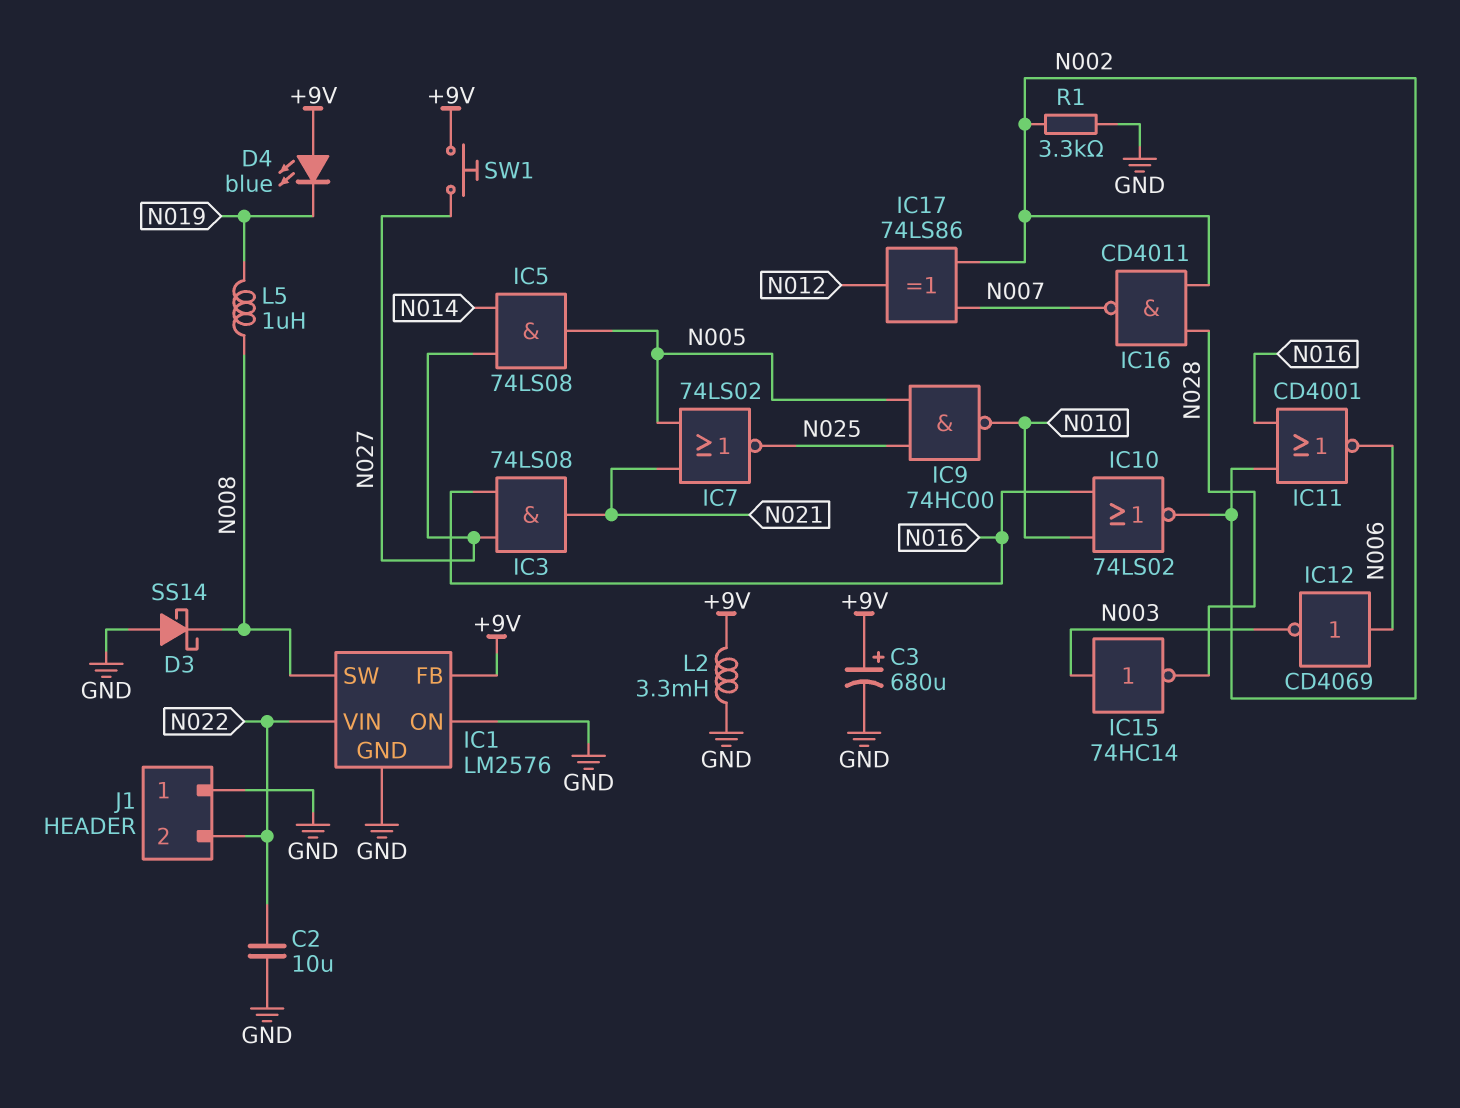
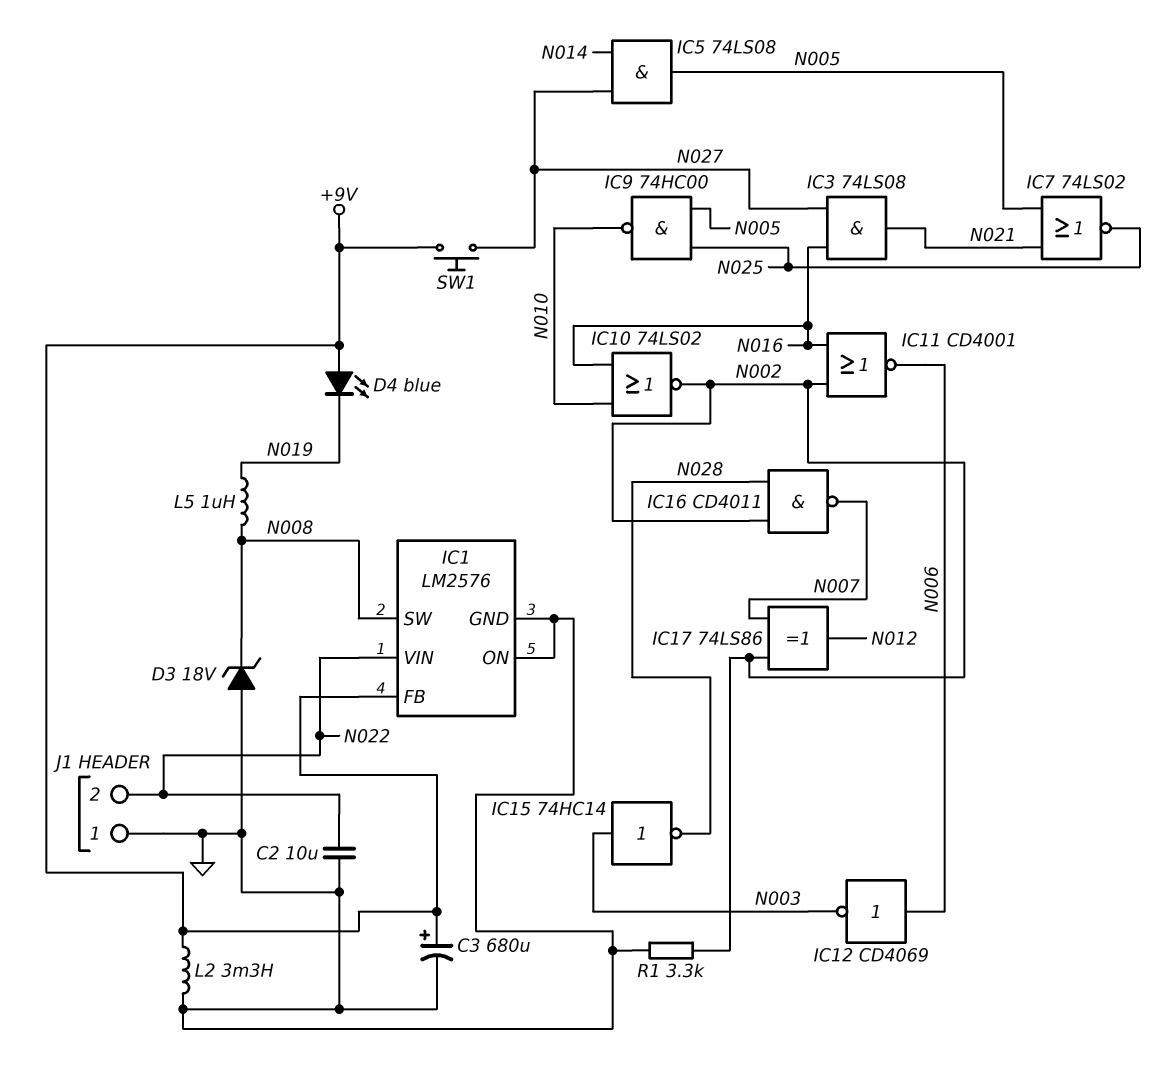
D3: schottky SS14 (A GND, K N008) -> zener 18V (A GND, K N008)

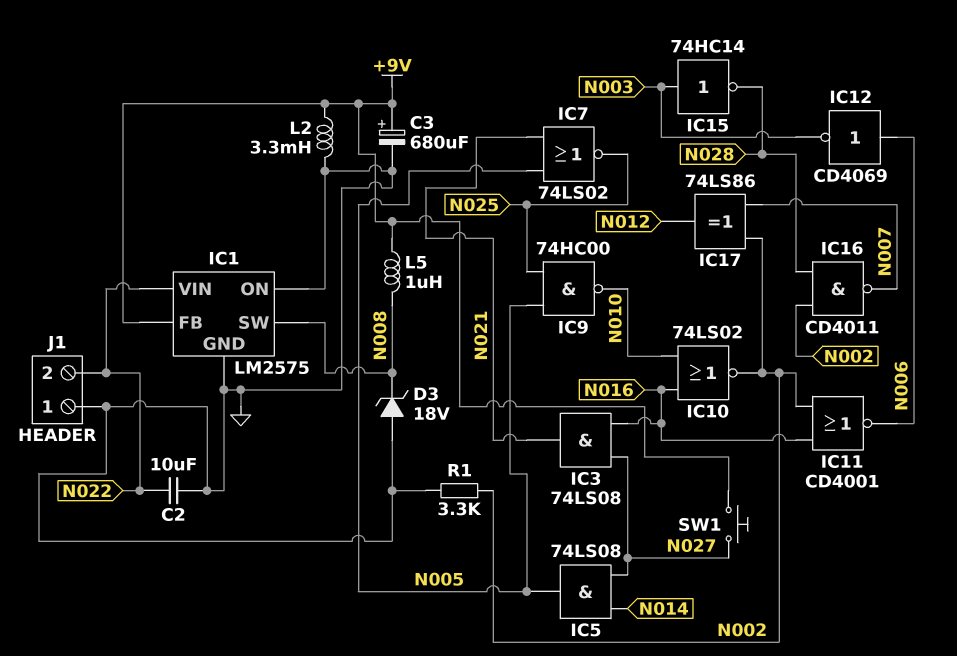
D4: LED blue (A +9V, K N019) -> none
IC1: LM2576 -> LM2575
L5: 1uH (N008, N019) -> 1uH (+9V, N008)

